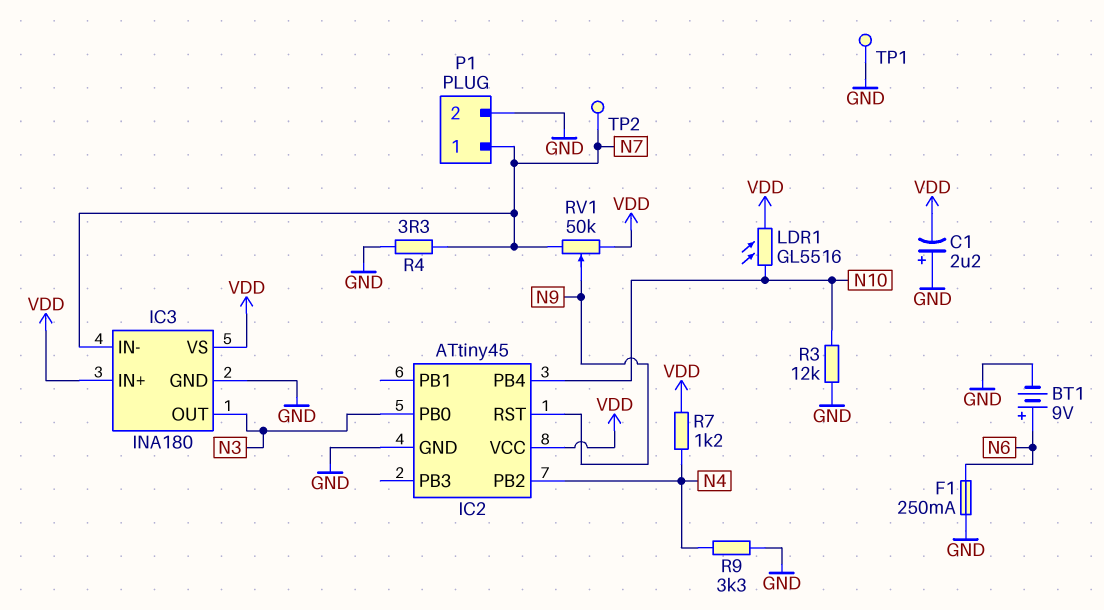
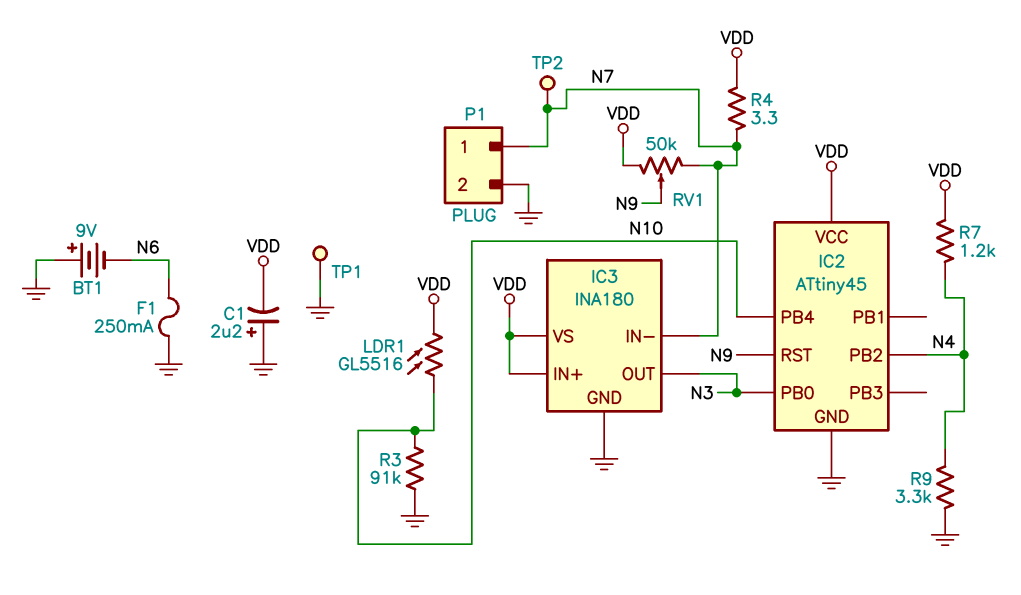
BT1: 9V (plus N6, minus GND) -> 9V (plus GND, minus N6)
R3: 12k (GND, N10) -> 91k (GND, N10)
R4: 3.3 (GND, N7) -> 3.3 (N7, VDD)

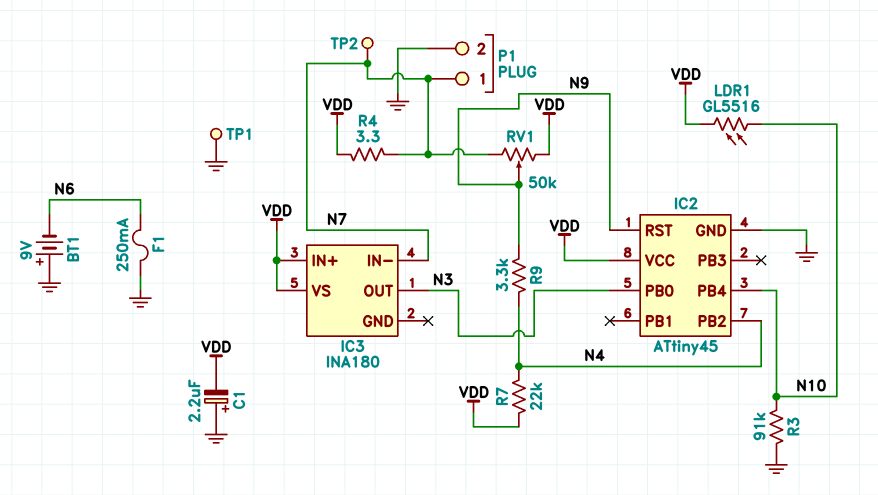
IC3 pin GND: GND -> none
R7: 1.2k (N4, VDD) -> 22k (N4, VDD)
R9: 3.3k (GND, N4) -> 3.3k (N4, N9)

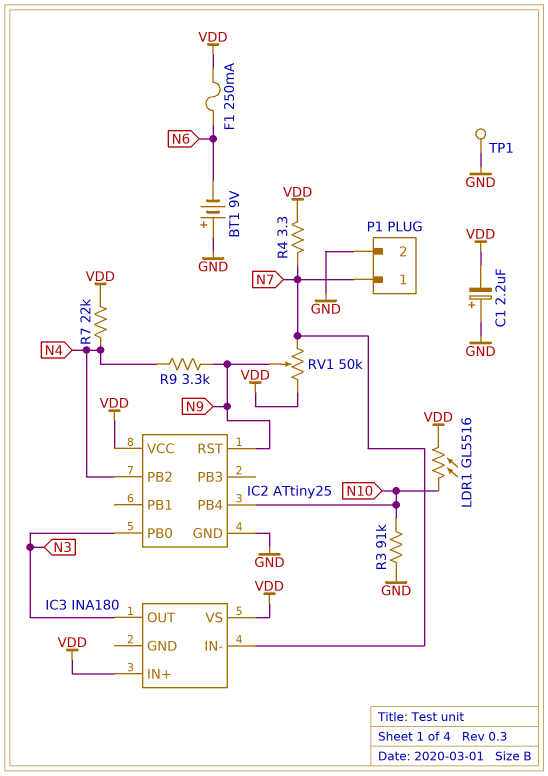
F1: 250mA (GND, N6) -> 250mA (N6, VDD)
IC2: ATtiny45 -> ATtiny25
TP2: test point (N7) -> none

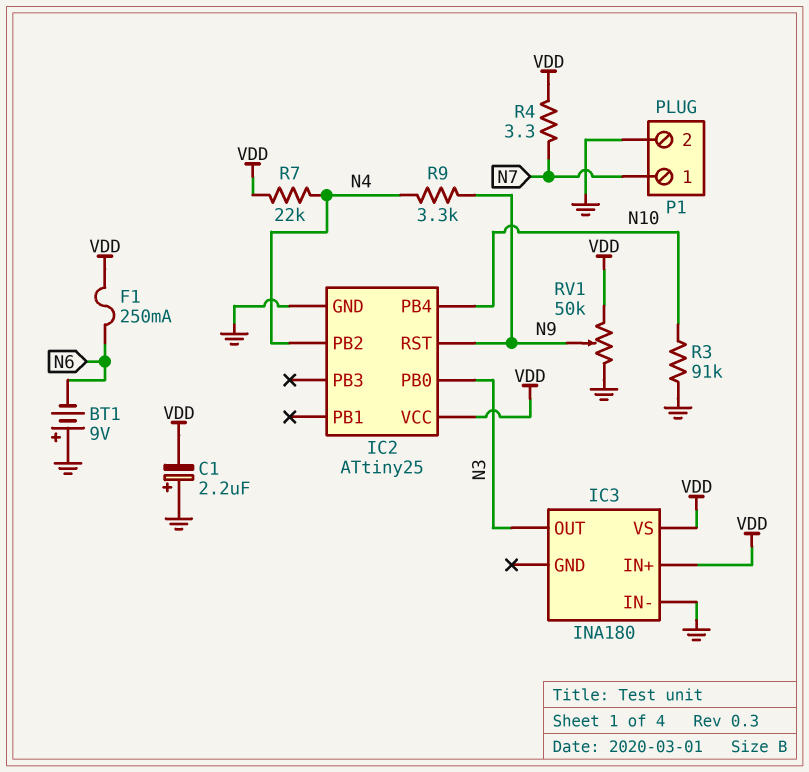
IC3 pin IN-: N7 -> GND
LDR1: GL5516 (N10, VDD) -> none
RV1: 50k (N7, VDD, wiper N9) -> 50k (GND, VDD, wiper N9)
TP1: test point (GND) -> none

